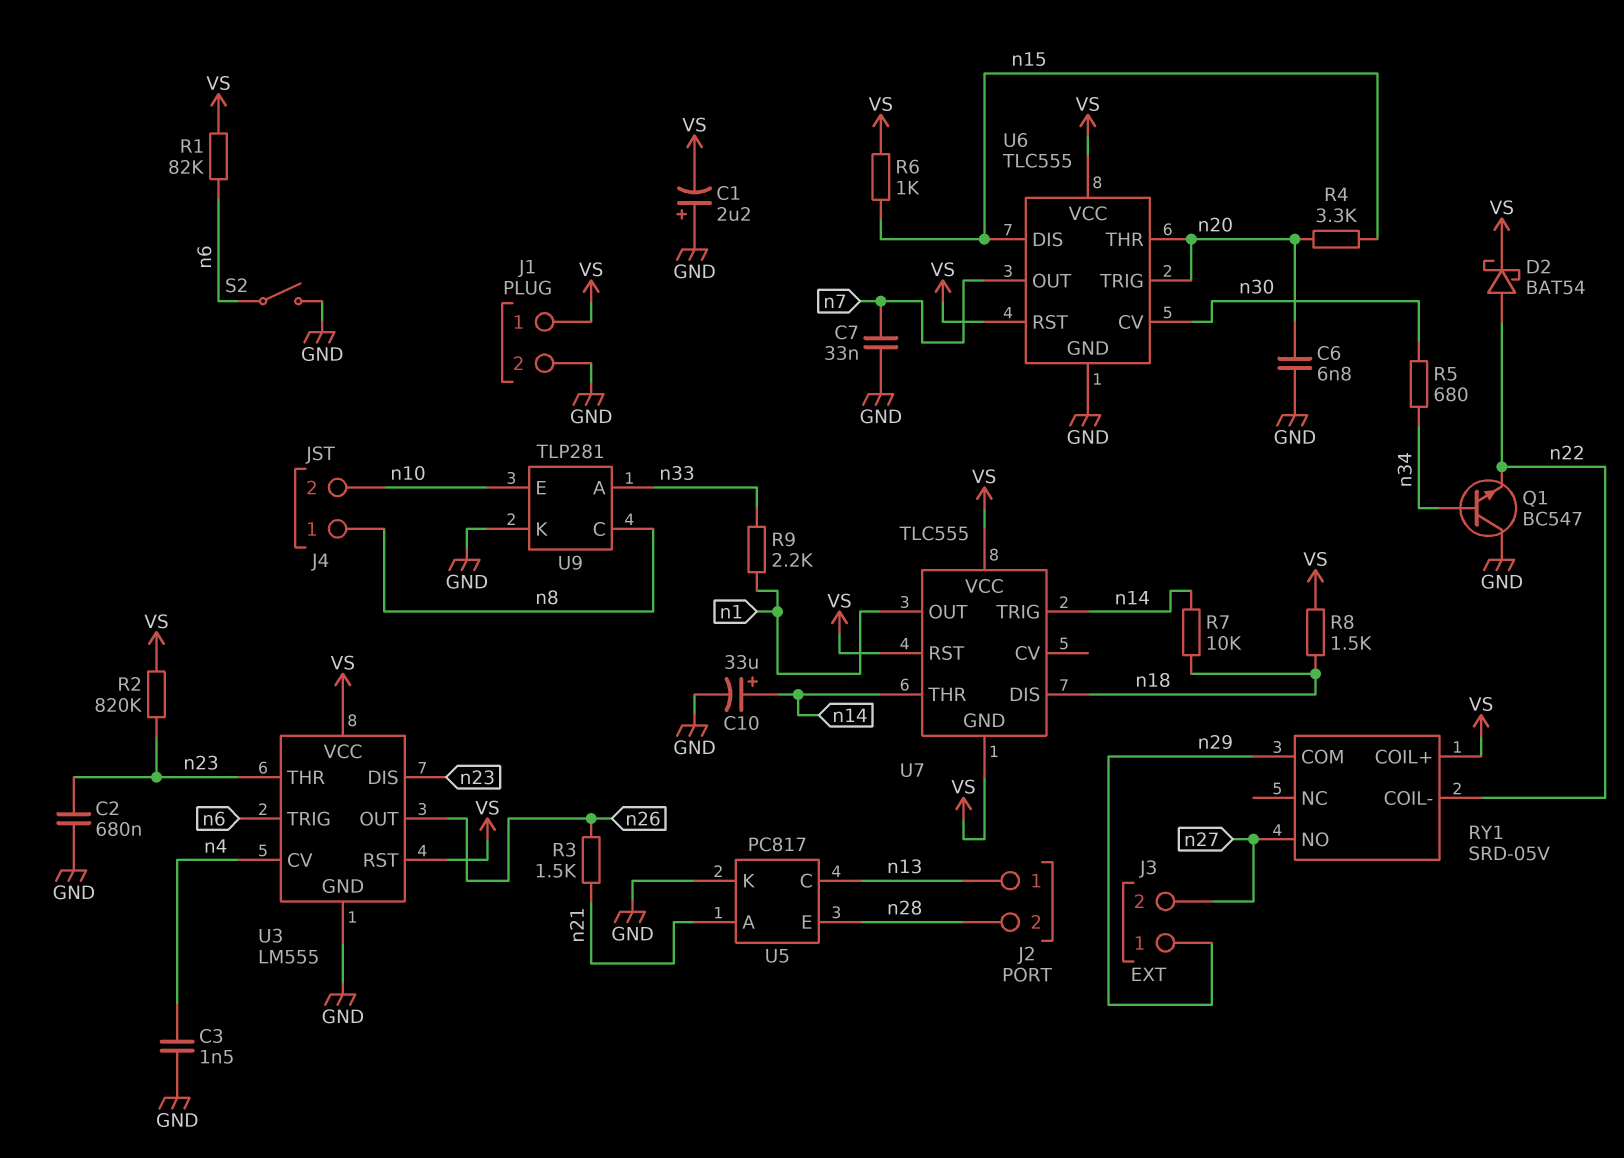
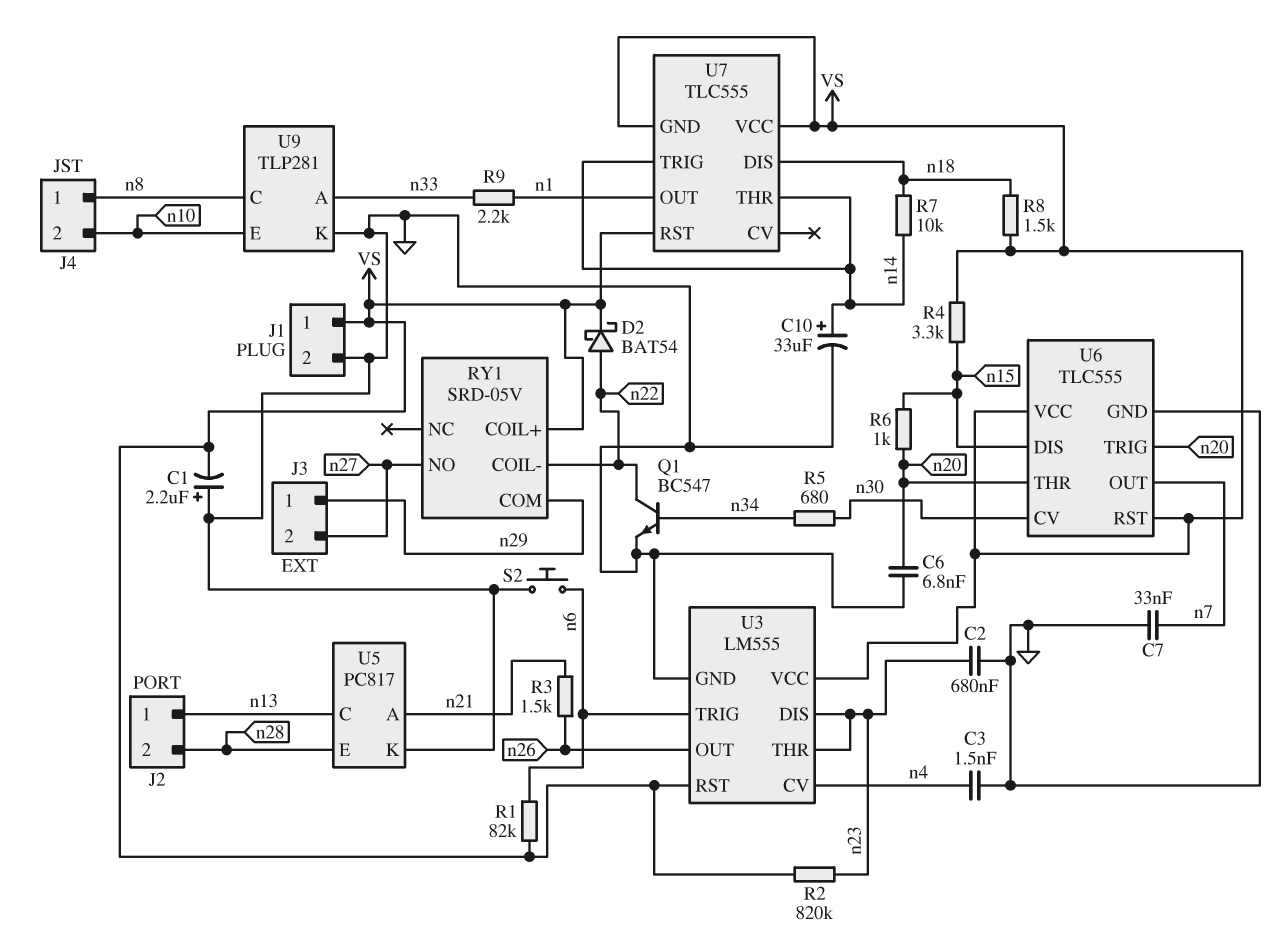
Q1: NPN BC547 (B n34, C GND, E n22) -> NPN BC547 (B n34, C n22, E GND)
R4: 3.3k (n15, n20) -> 3.3k (VS, n15)
R6: 1k (VS, n15) -> 1k (n15, n20)
S2: switch (GND, n6) -> button (GND, n6)

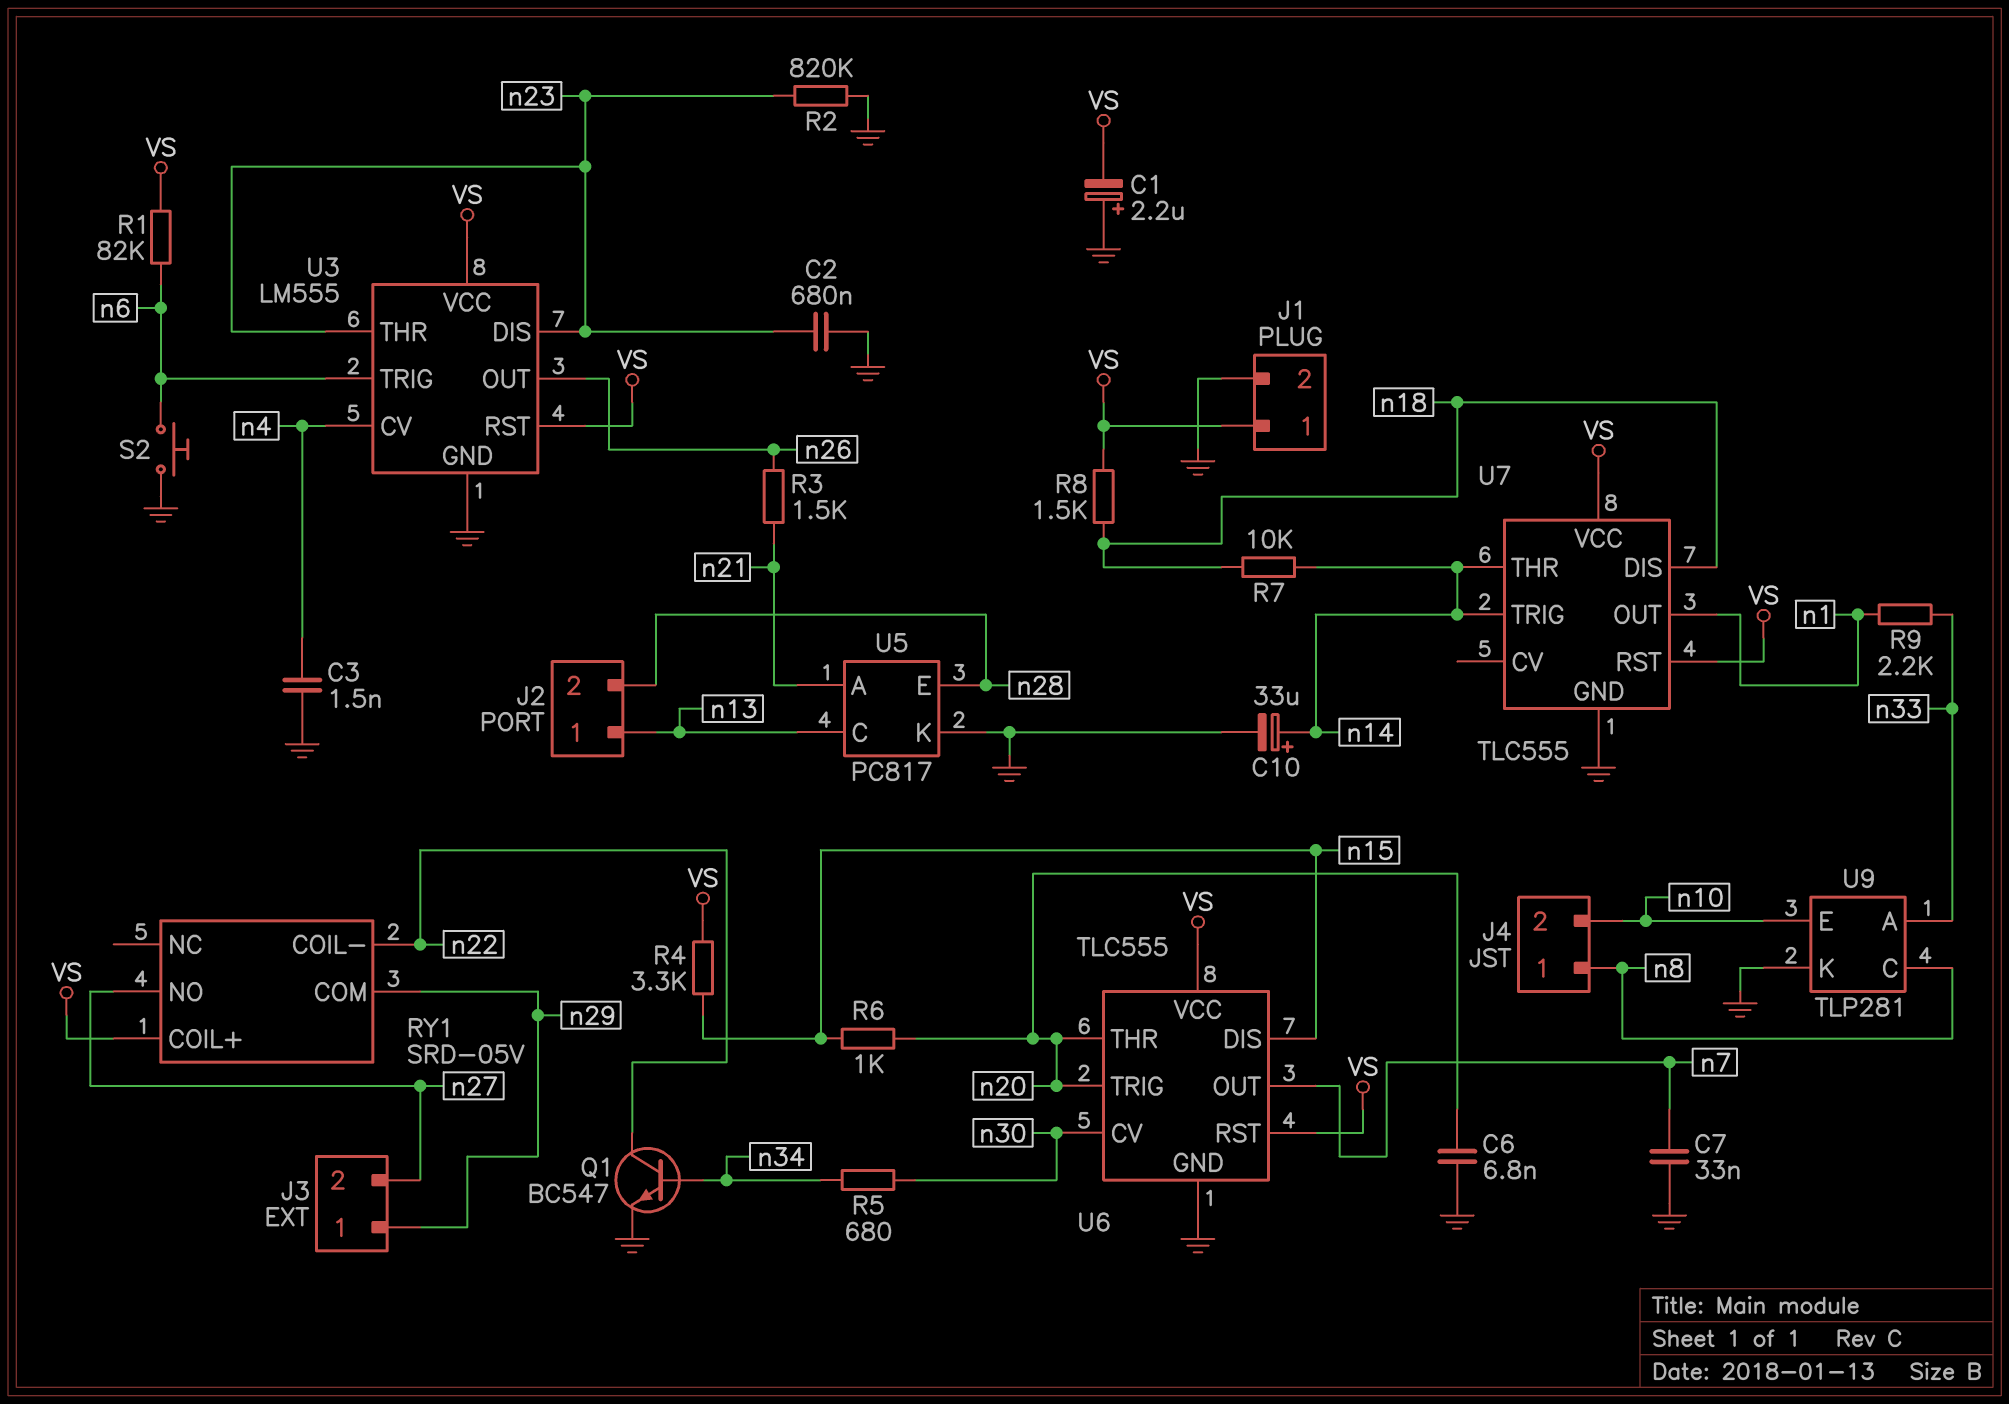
D2: schottky BAT54 (A n22, K VS) -> none
R2: 820k (VS, n23) -> 820k (GND, n23)
U7 pin GND: VS -> GND

